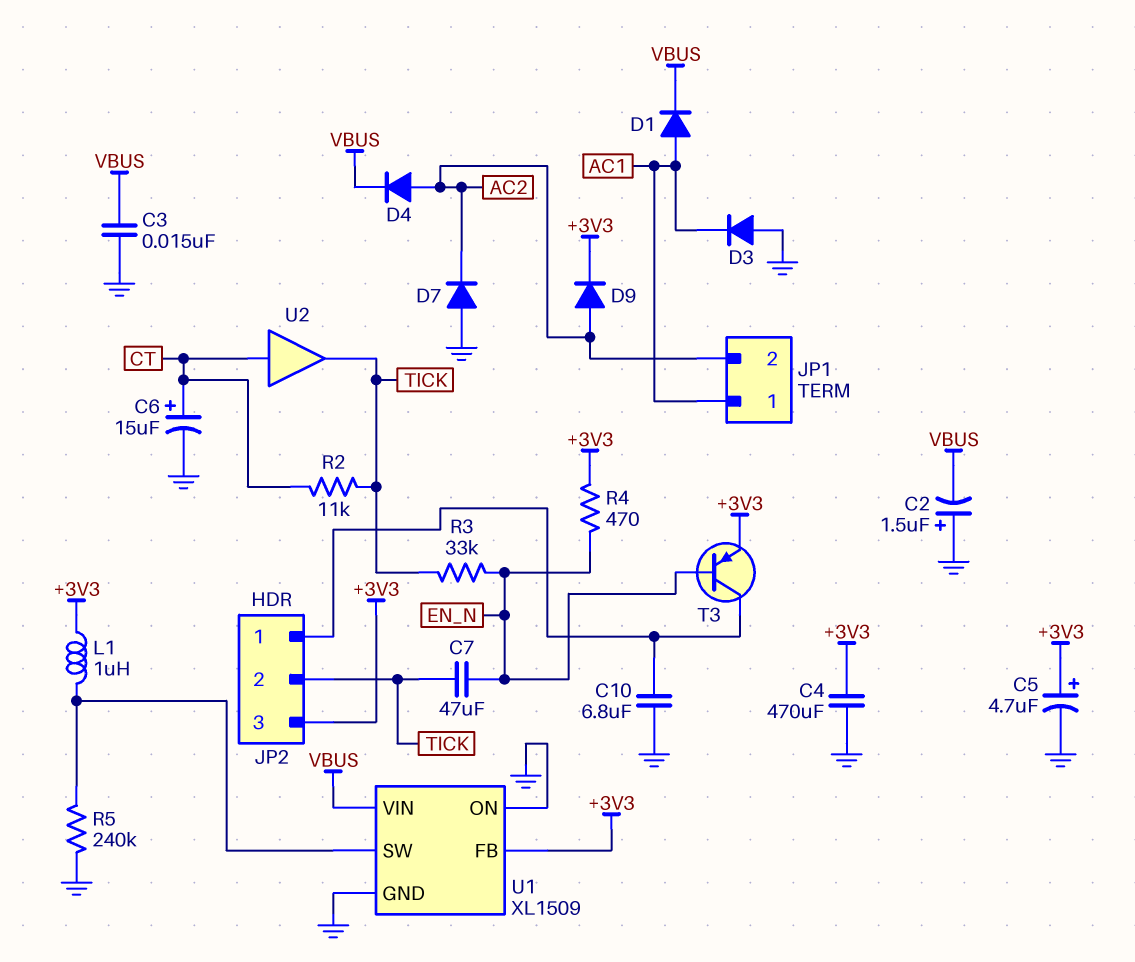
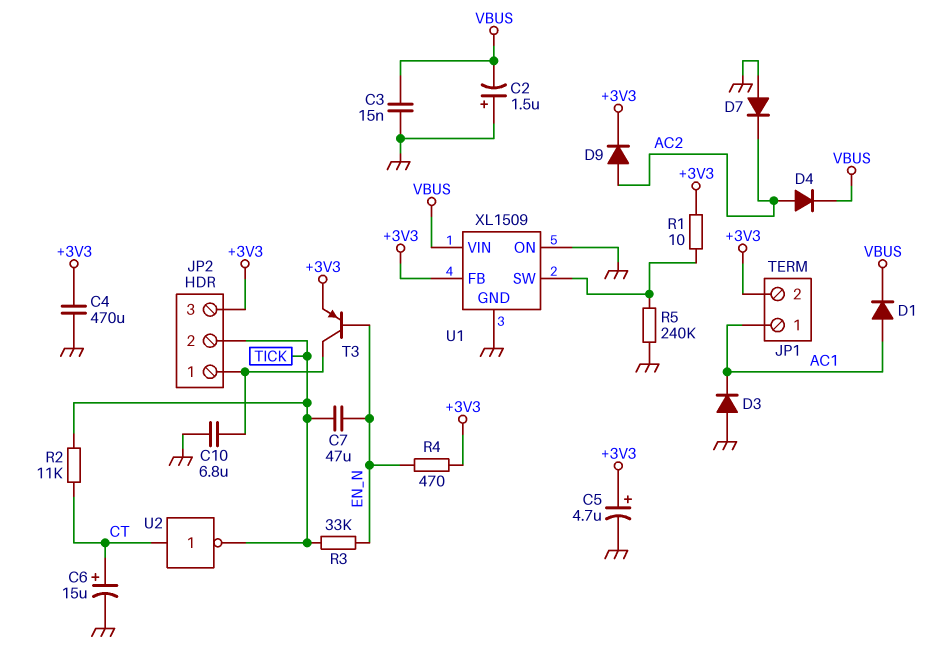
JP1 pin 2: AC2 -> +3V3
L1: 1uH (+3V3, U1/SW) -> none
R1: none -> 10 (+3V3, U1/SW)
U2: buffer (in CT, out TICK) -> NOT (in CT, out TICK)

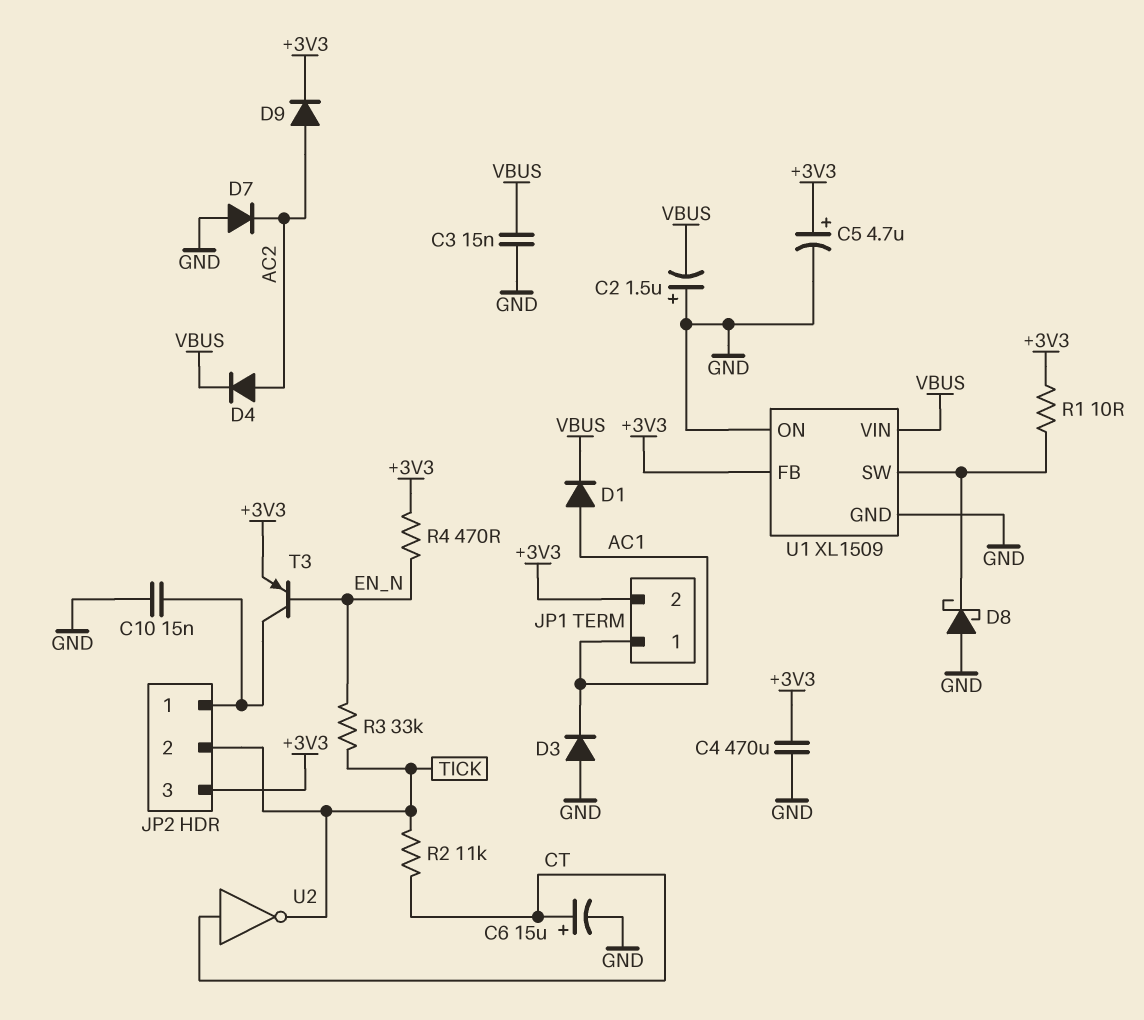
C7: 47uF (EN_N, TICK) -> none
C10: 6.8uF (GND, JP2/1) -> 15nF (GND, JP2/1)
D8: none -> schottky (A GND, K U1/SW)
R5: 240k (GND, U1/SW) -> none

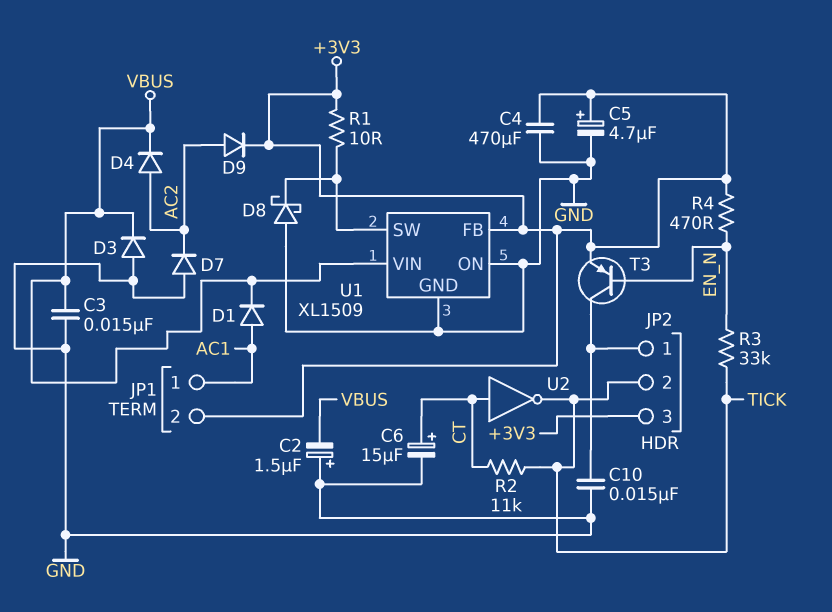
D3: diode (A GND, K AC1) -> diode (A GND, K VBUS)

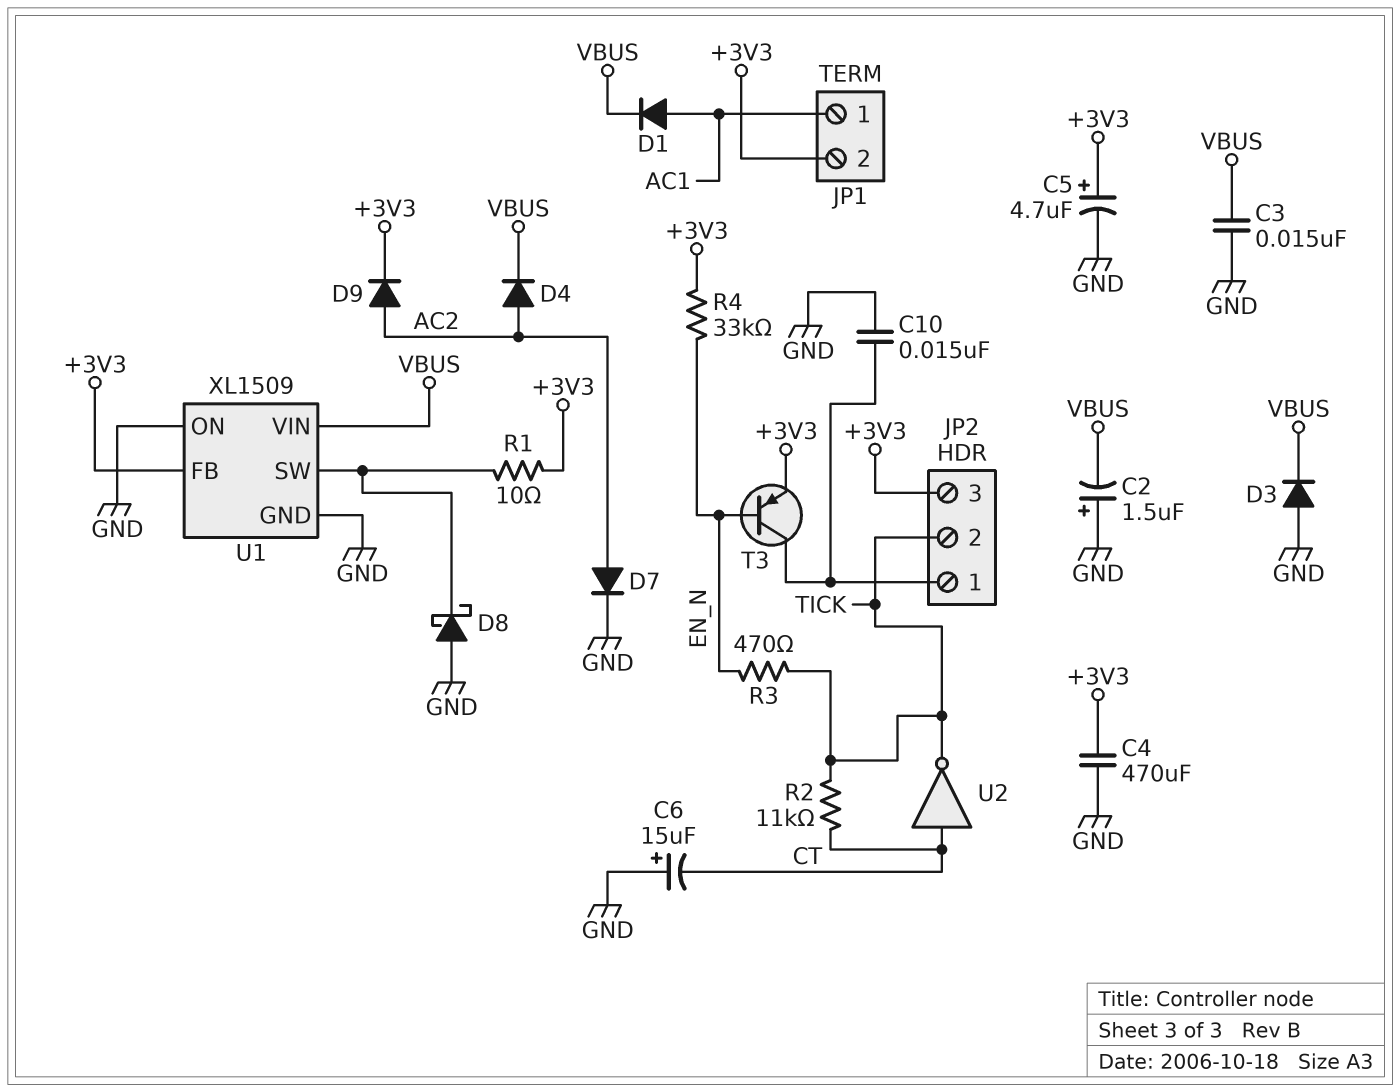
C6: 15uF (plus CT, minus GND) -> 15uF (plus GND, minus CT)
D7: diode (A GND, K AC2) -> diode (A AC2, K GND)
R3: 33k (EN_N, TICK) -> 470 (EN_N, TICK)
R4: 470 (+3V3, EN_N) -> 33k (+3V3, EN_N)

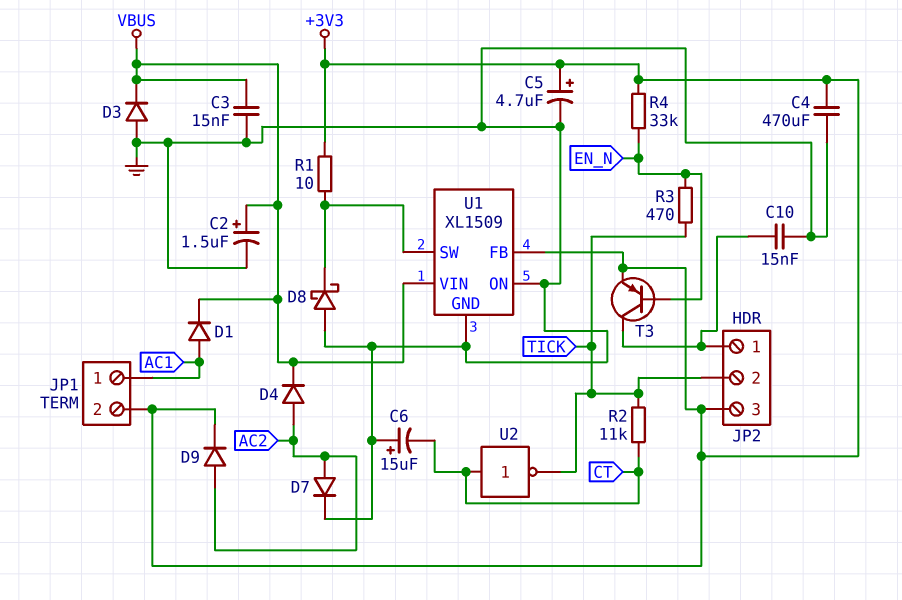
C2: 1.5uF (plus GND, minus VBUS) -> 1.5uF (plus VBUS, minus GND)

